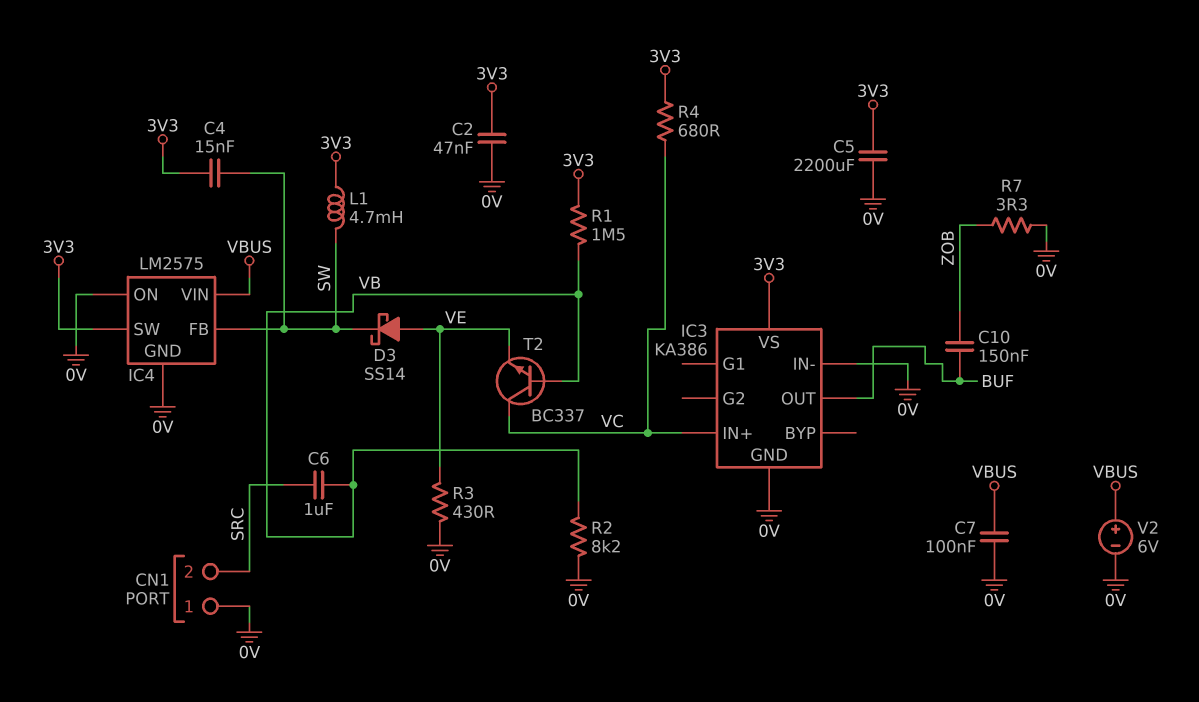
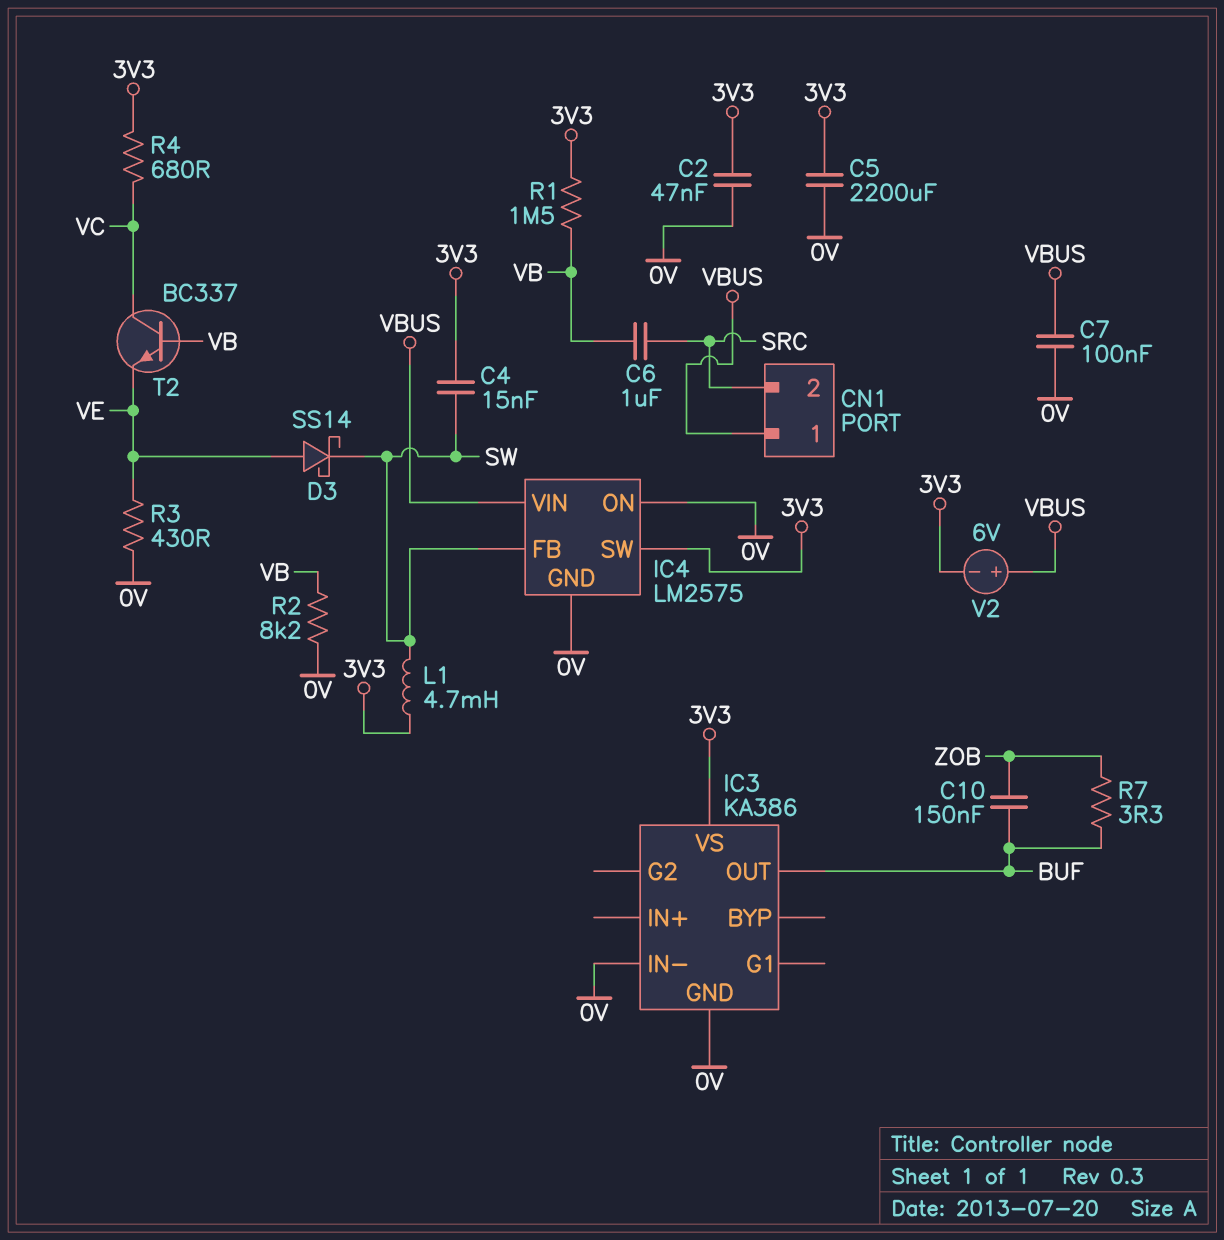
CN1 pin 1: 0V -> VBUS
IC3 pin IN+: VC -> none
R7: 3.3 (0V, ZOB) -> 3.3 (BUF, ZOB)
V2: 6V (plus VBUS, minus 0V) -> 6V (plus VBUS, minus 3V3)

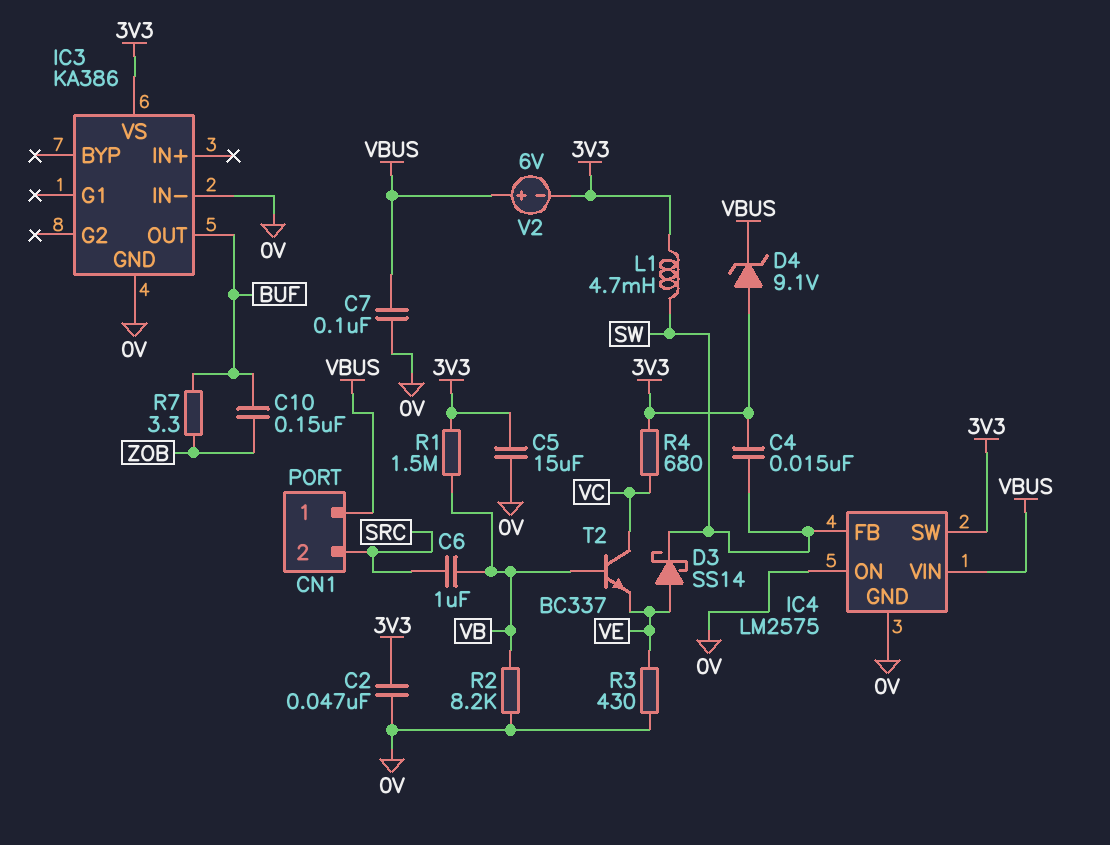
C5: 2200uF (0V, 3V3) -> 15uF (0V, 3V3)
D4: none -> zener 9.1V (A 3V3, K VBUS)

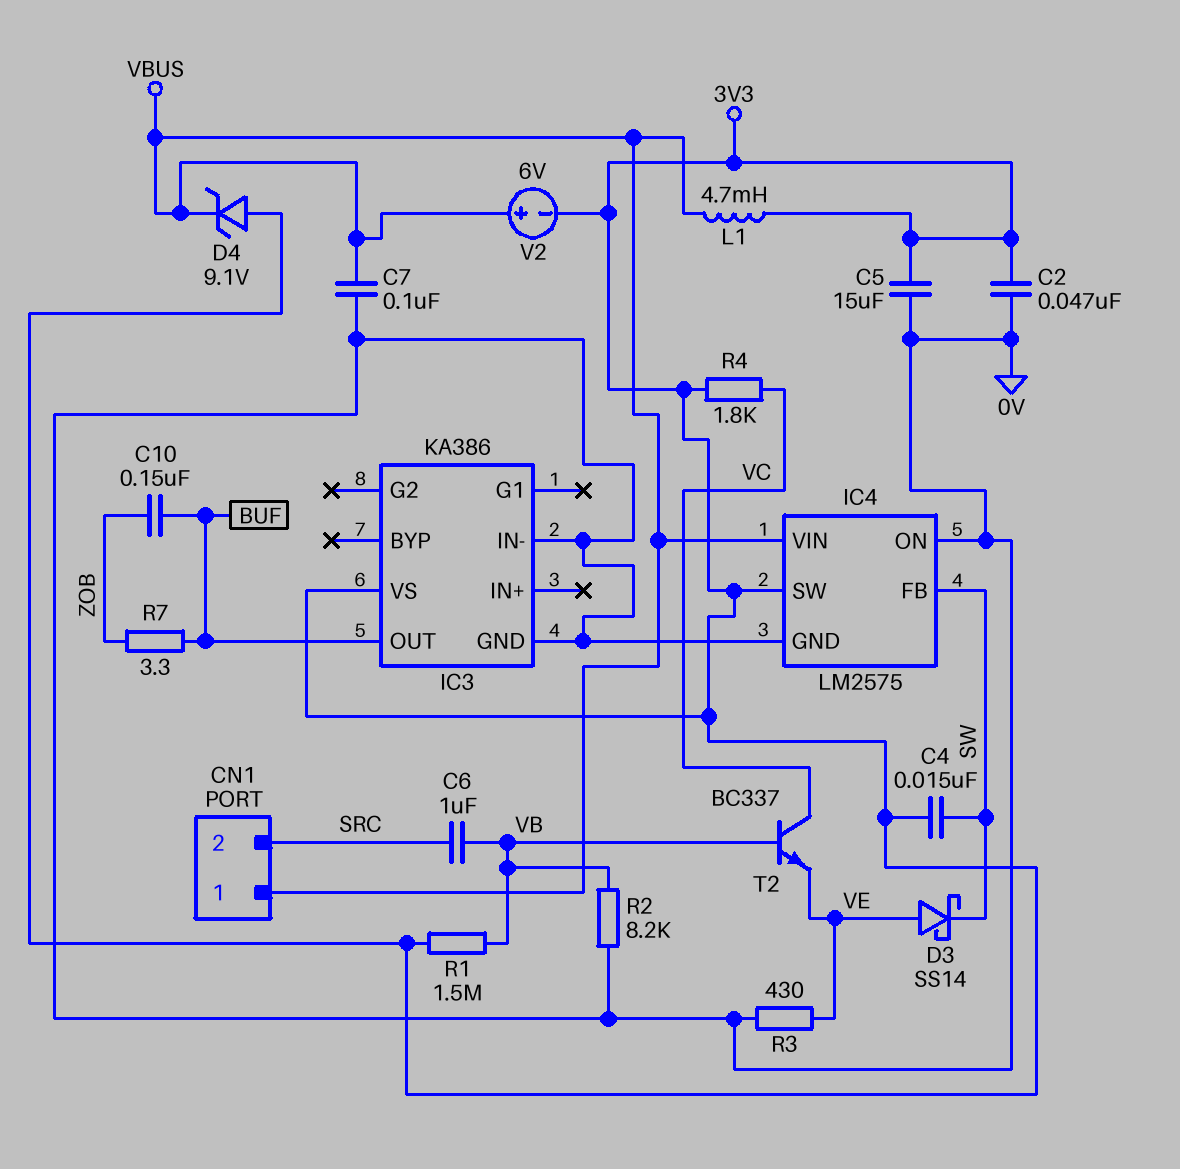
L1: 4.7mH (3V3, SW) -> 4.7mH (3V3, VBUS)
R4: 680 (3V3, VC) -> 1.8k (3V3, VC)

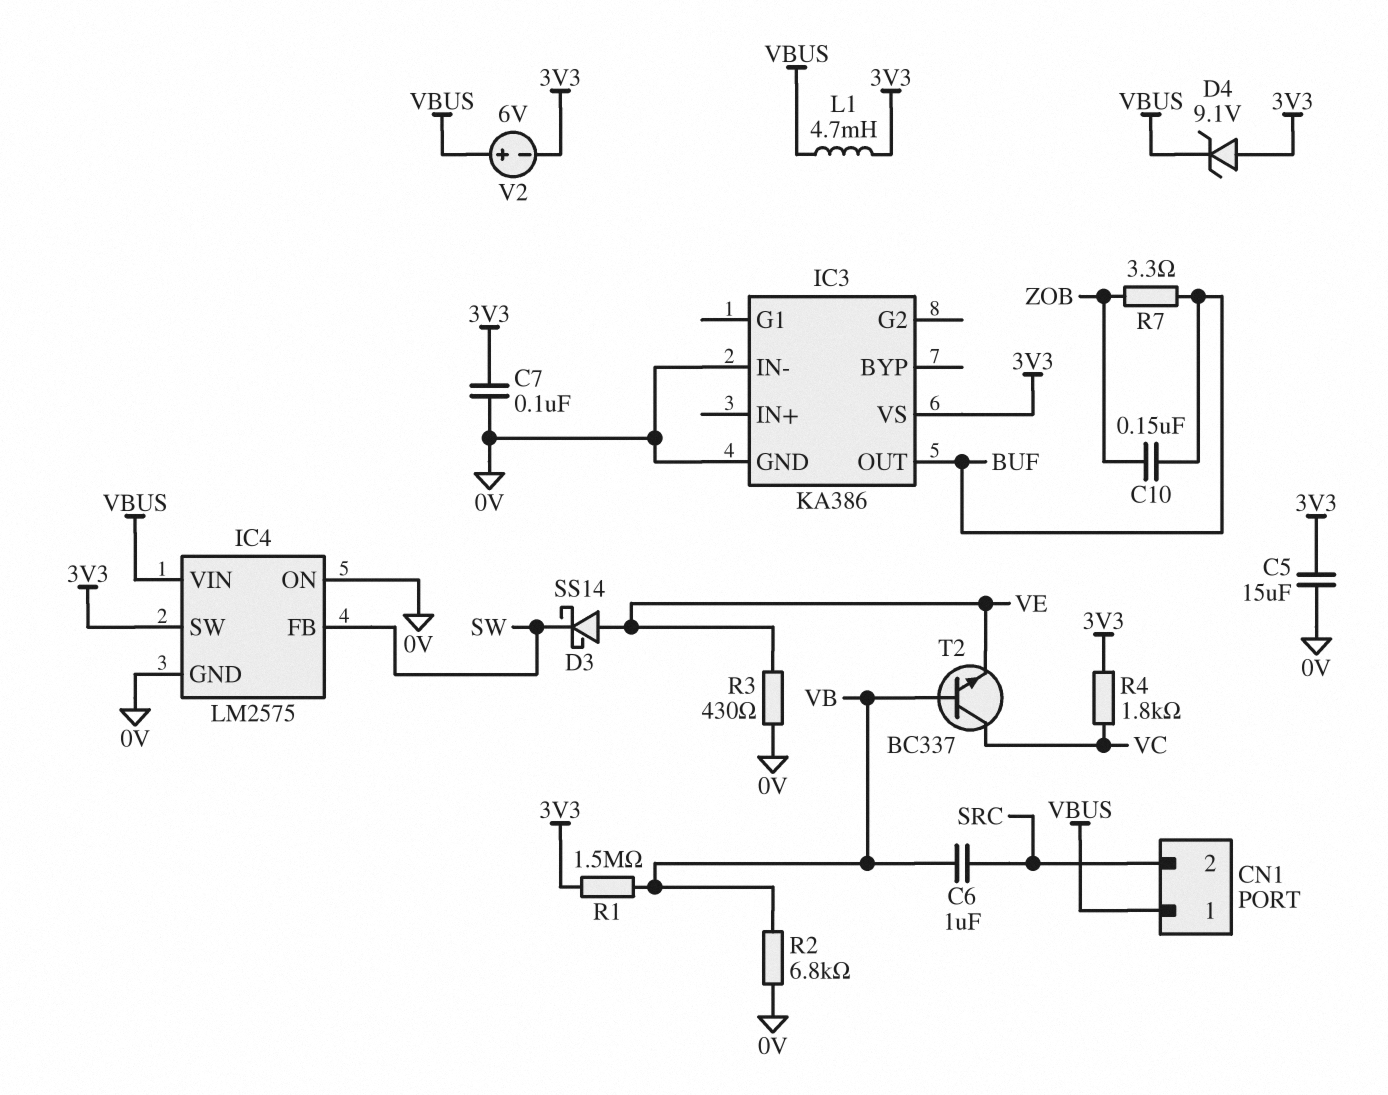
C2: 47nF (0V, 3V3) -> none
C4: 15nF (3V3, SW) -> none
C7: 100nF (0V, VBUS) -> 100nF (0V, 3V3)
R2: 8.2k (0V, VB) -> 6.8k (0V, VB)

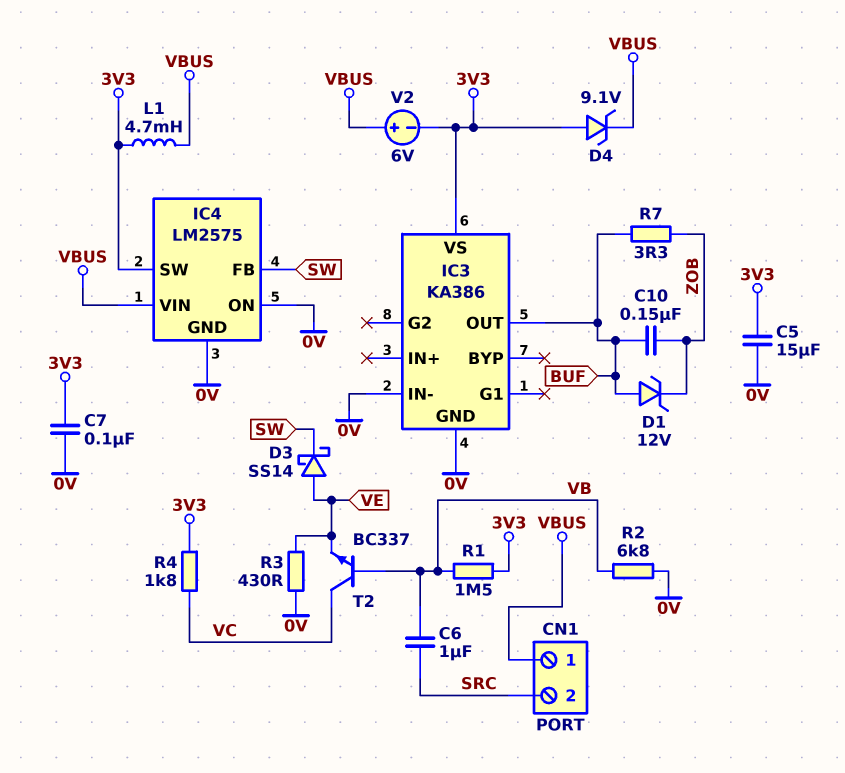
D1: none -> zener 12V (A BUF, K ZOB)

